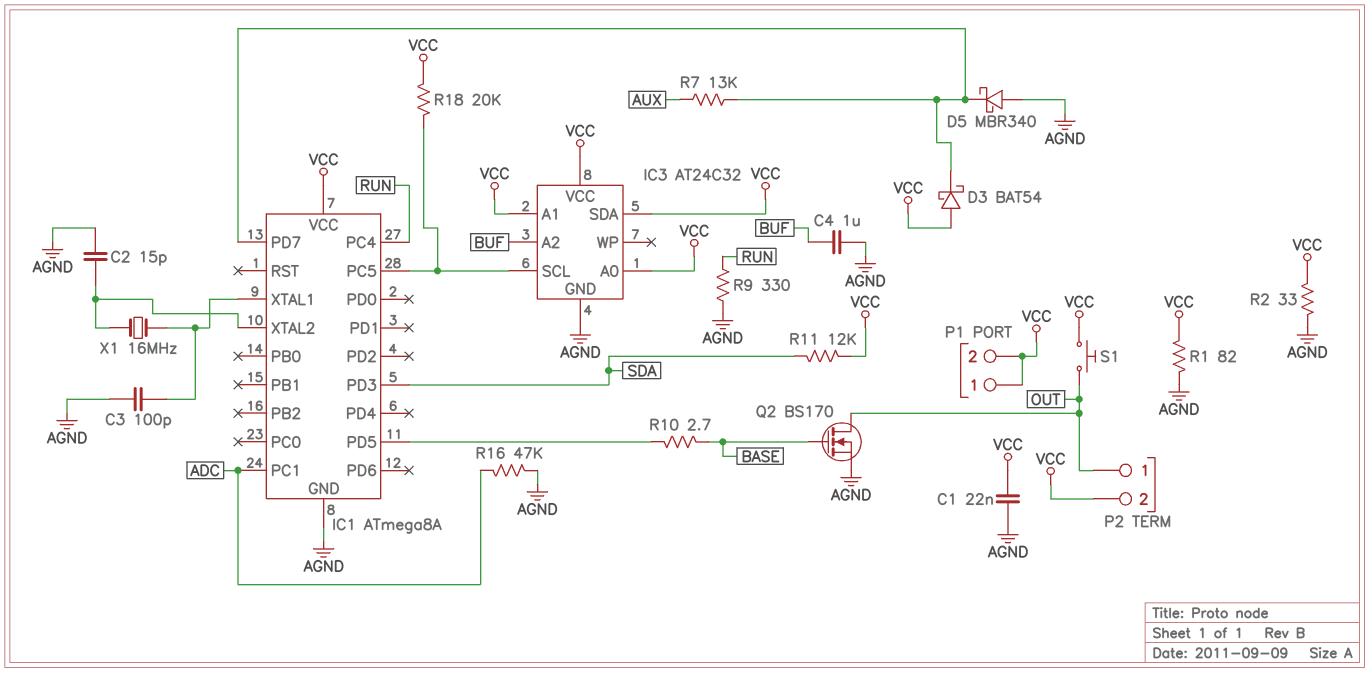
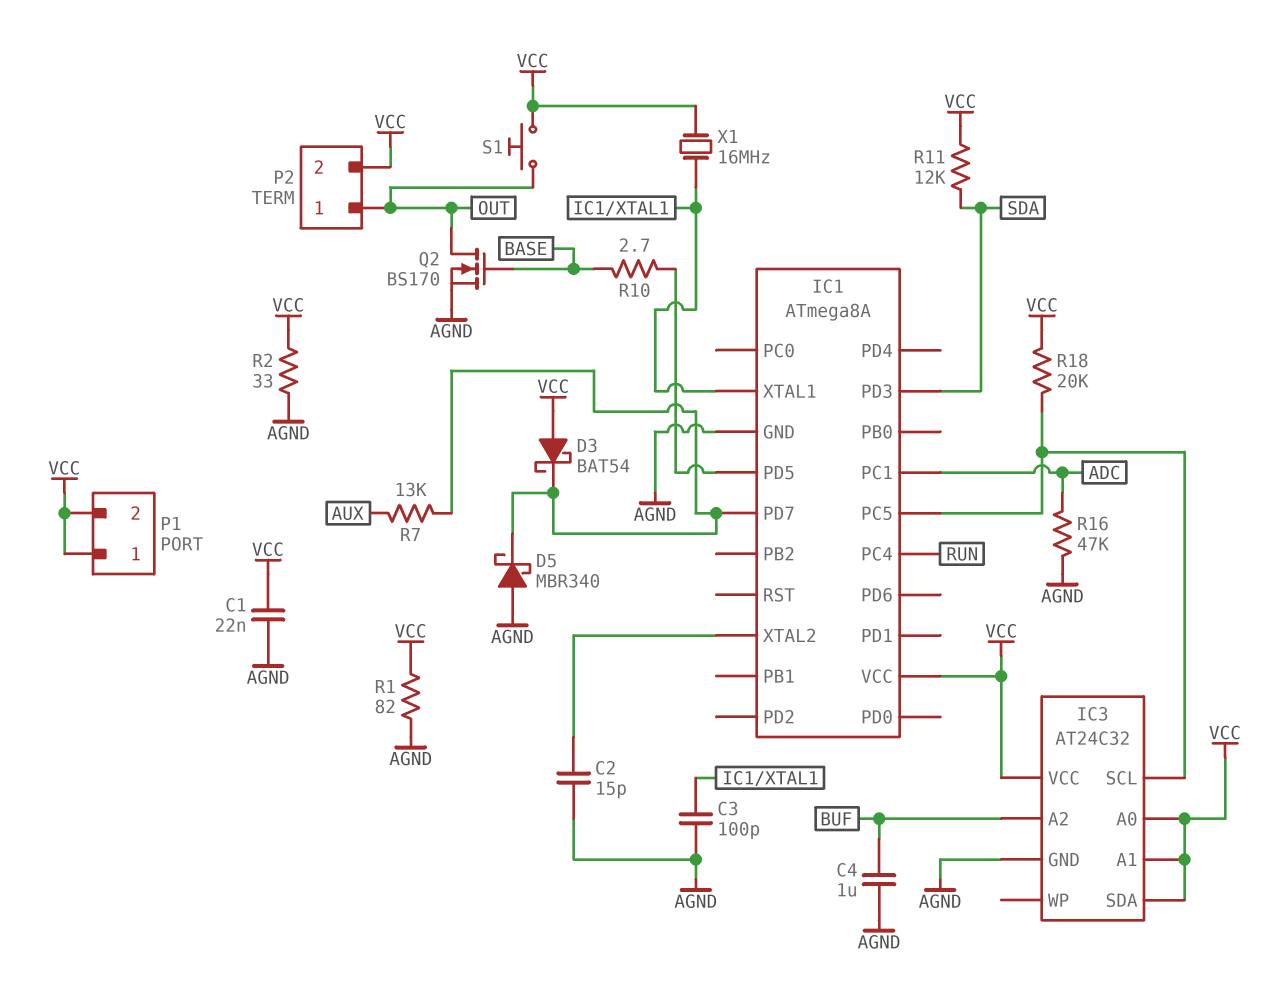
R9: 330 (AGND, RUN) -> none
X1: 16MHz (IC1/XTAL1, IC1/XTAL2) -> 16MHz (IC1/XTAL1, VCC)

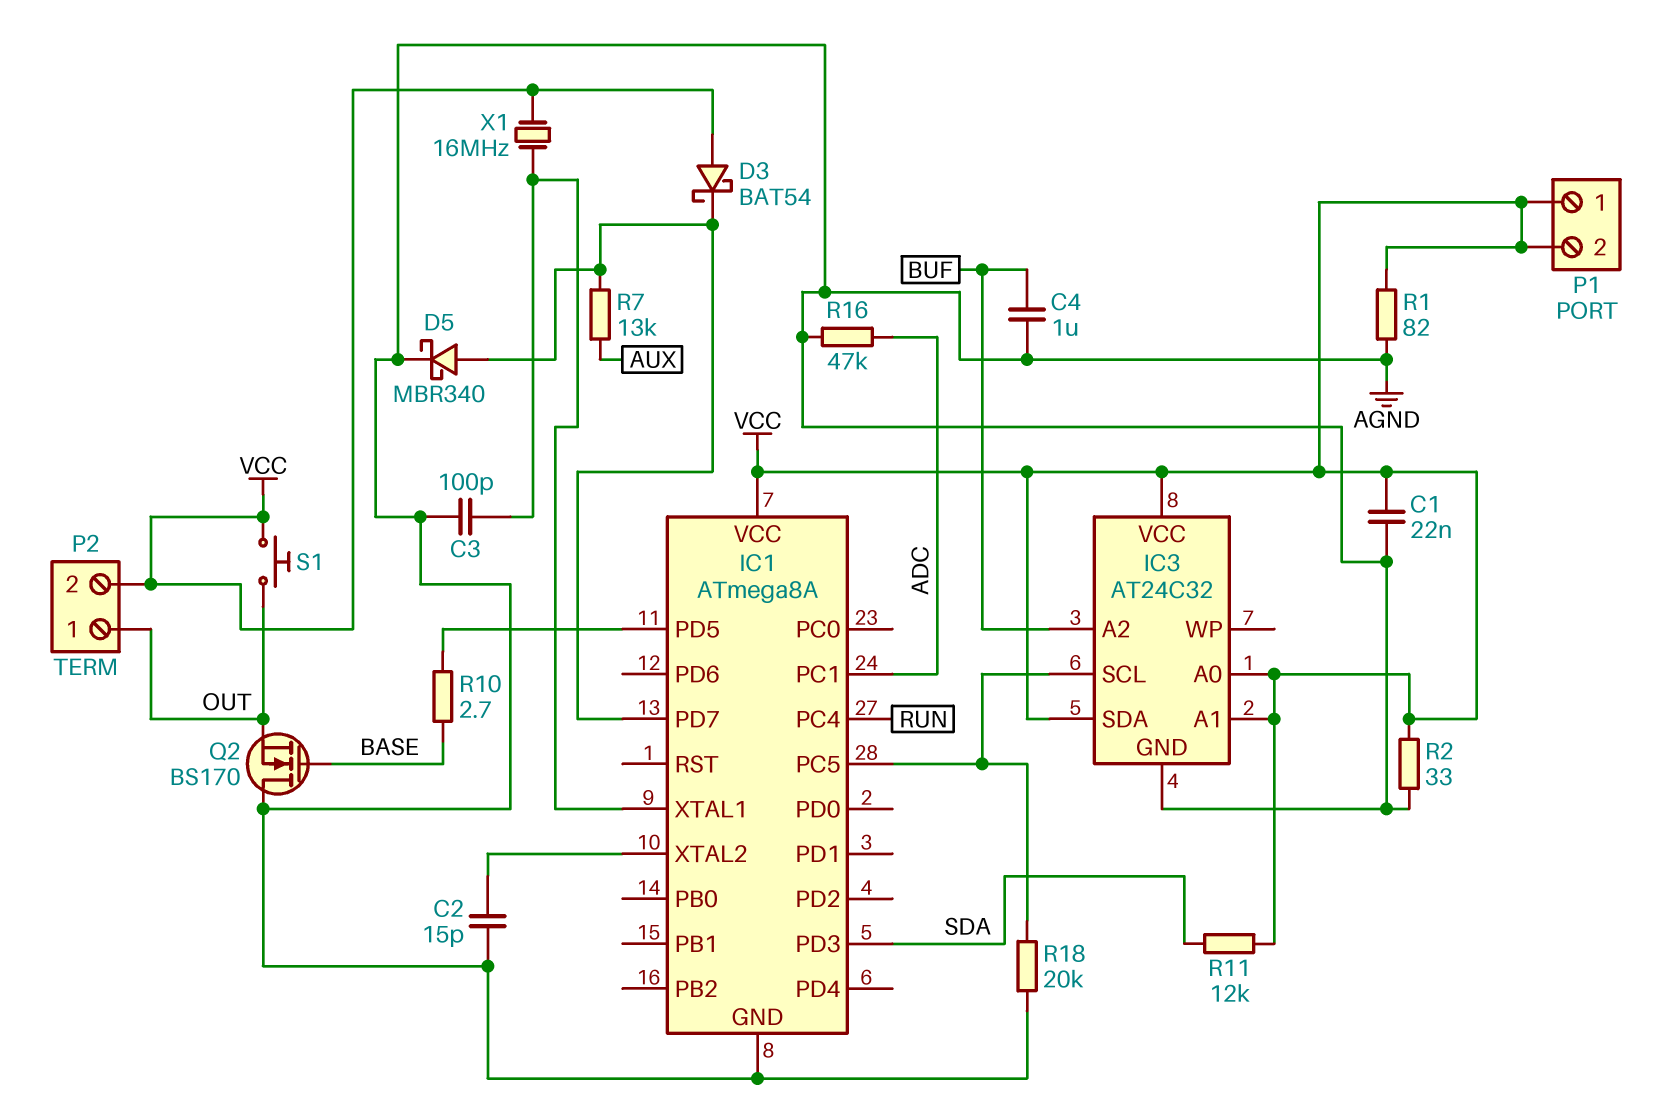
D5: schottky MBR340 (A AGND, K IC1/PD7) -> schottky MBR340 (A IC1/PD7, K AGND)
Q2: NMOS BS170 (G BASE, D OUT, S AGND) -> NMOS BS170 (G BASE, D AGND, S OUT)
R18: 20k (IC1/PC5, VCC) -> 20k (AGND, IC1/PC5)

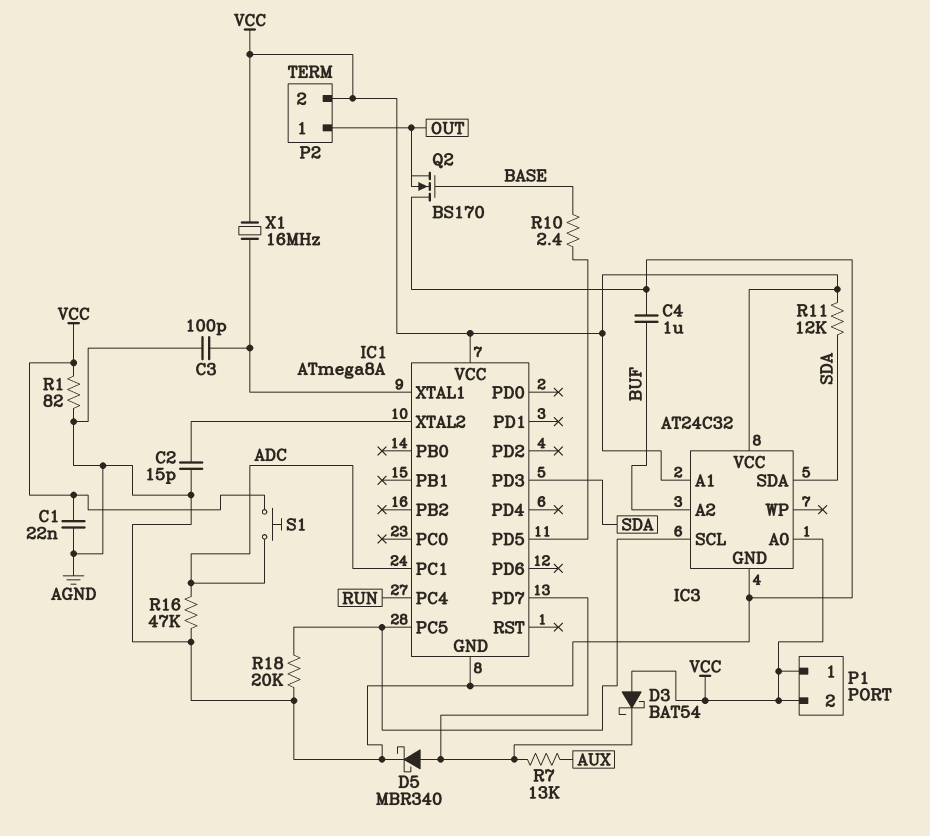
IC3 pin SDA: VCC -> SDA
R2: 33 (AGND, VCC) -> none
R10: 2.7 (BASE, IC1/PD5) -> 2.4 (BASE, IC1/PD5)
S1: button (OUT, VCC) -> button (ADC, VCC)

